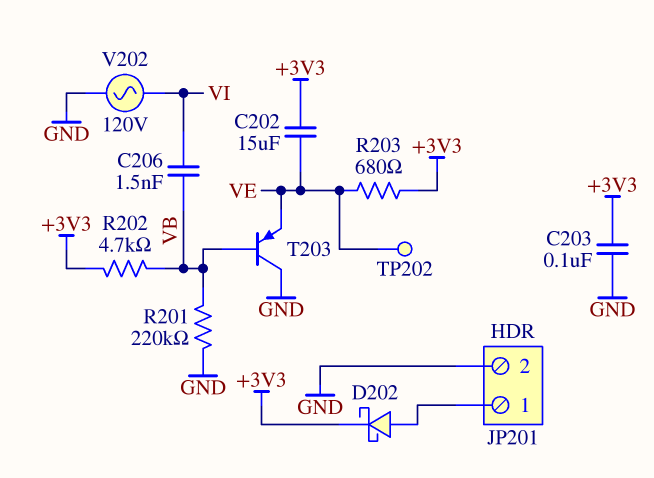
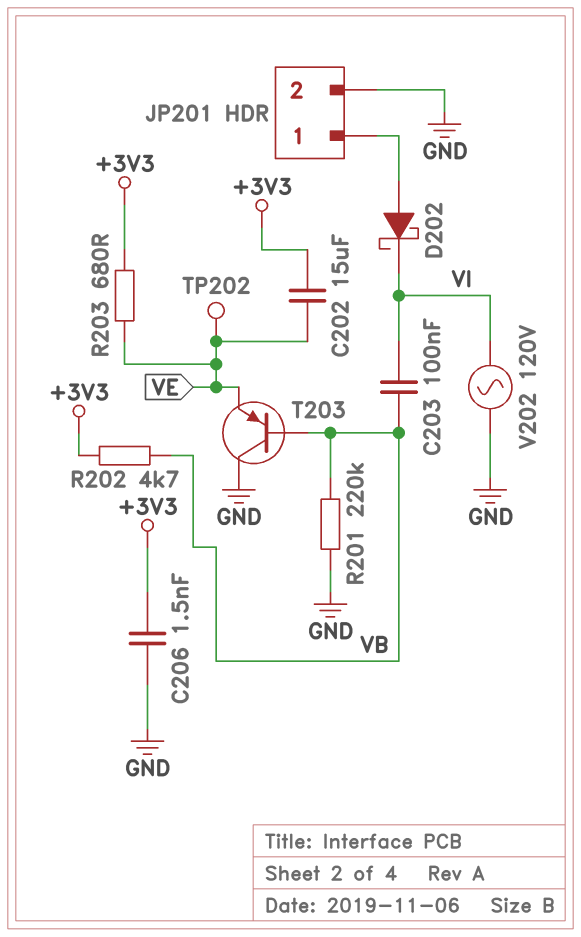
C203: 100nF (+3V3, GND) -> 100nF (VB, VI)
C206: 1.5nF (VB, VI) -> 1.5nF (+3V3, GND)
D202: schottky (A JP201/1, K +3V3) -> schottky (A JP201/1, K VI)

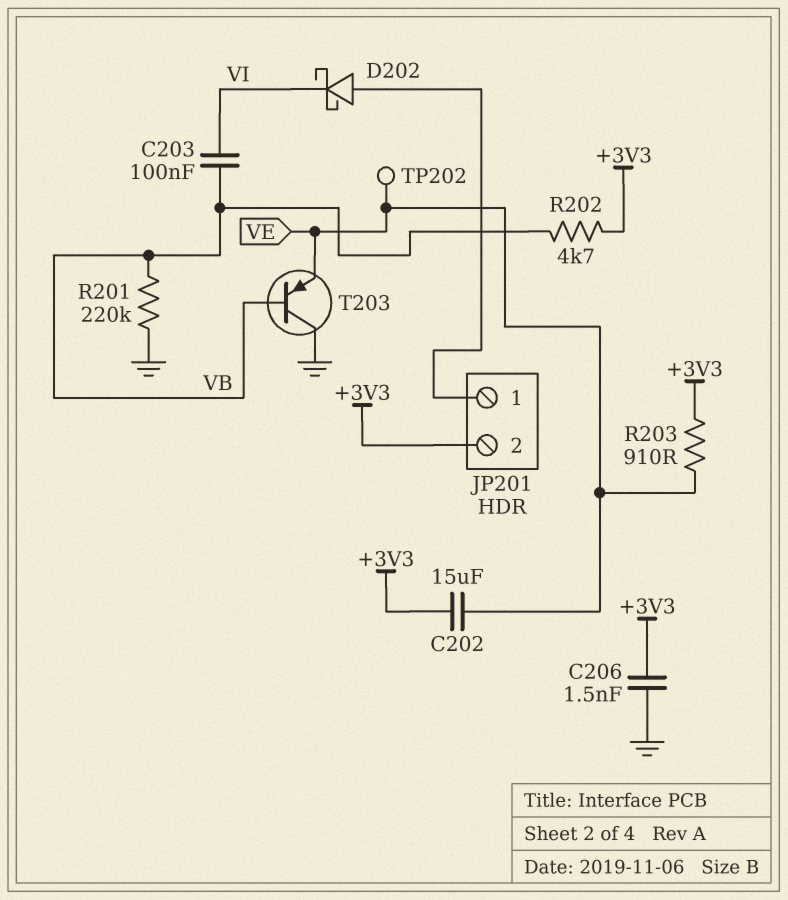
JP201 pin 2: GND -> +3V3
R203: 680 (+3V3, VE) -> 910 (+3V3, VE)
V202: AC 120V (GND, VI) -> none

